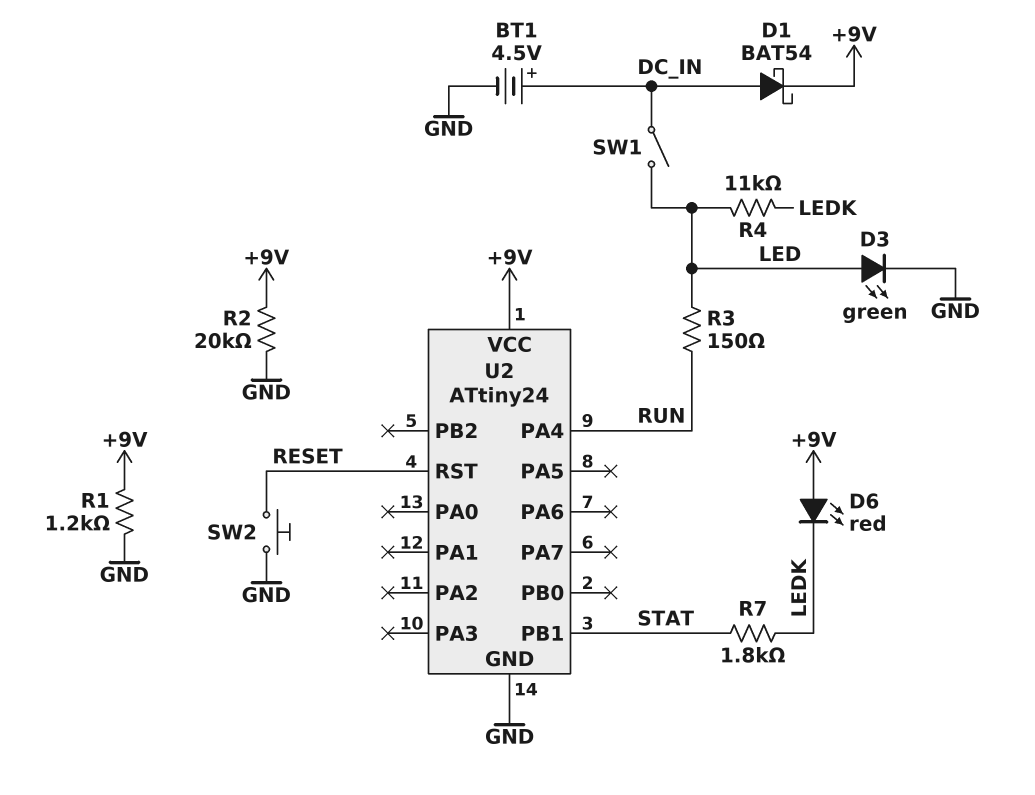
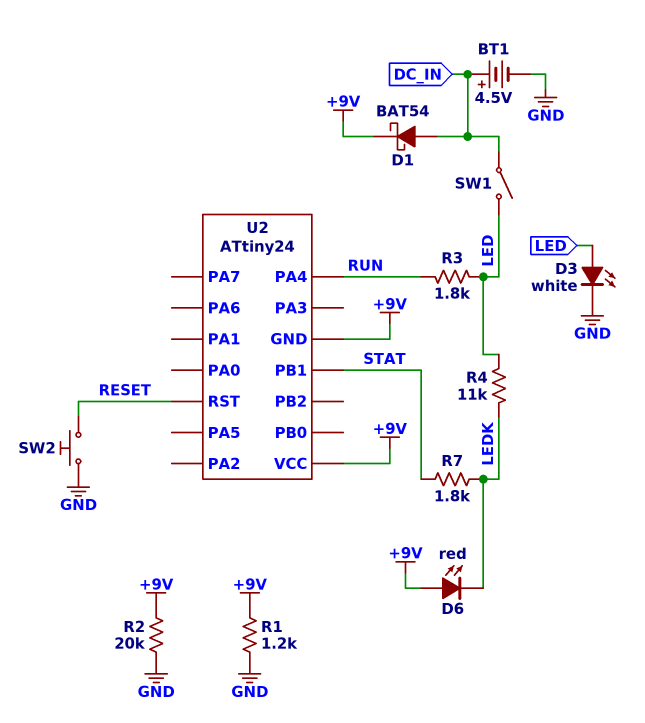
D3: LED green (A LED, K GND) -> LED white (A LED, K GND)
R3: 150 (LED, RUN) -> 1.8k (LED, RUN)
U2 pin GND: GND -> +9V

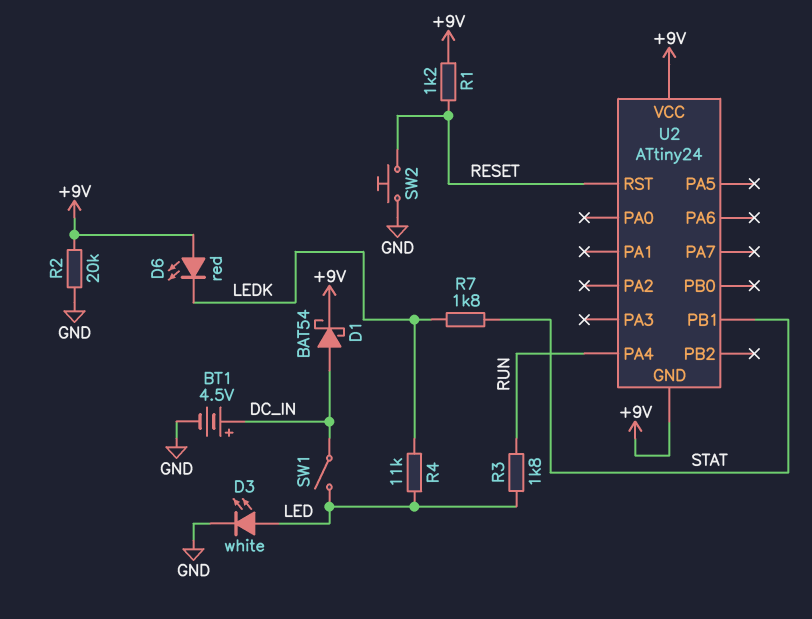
R1: 1.2k (+9V, GND) -> 1.2k (+9V, RESET)

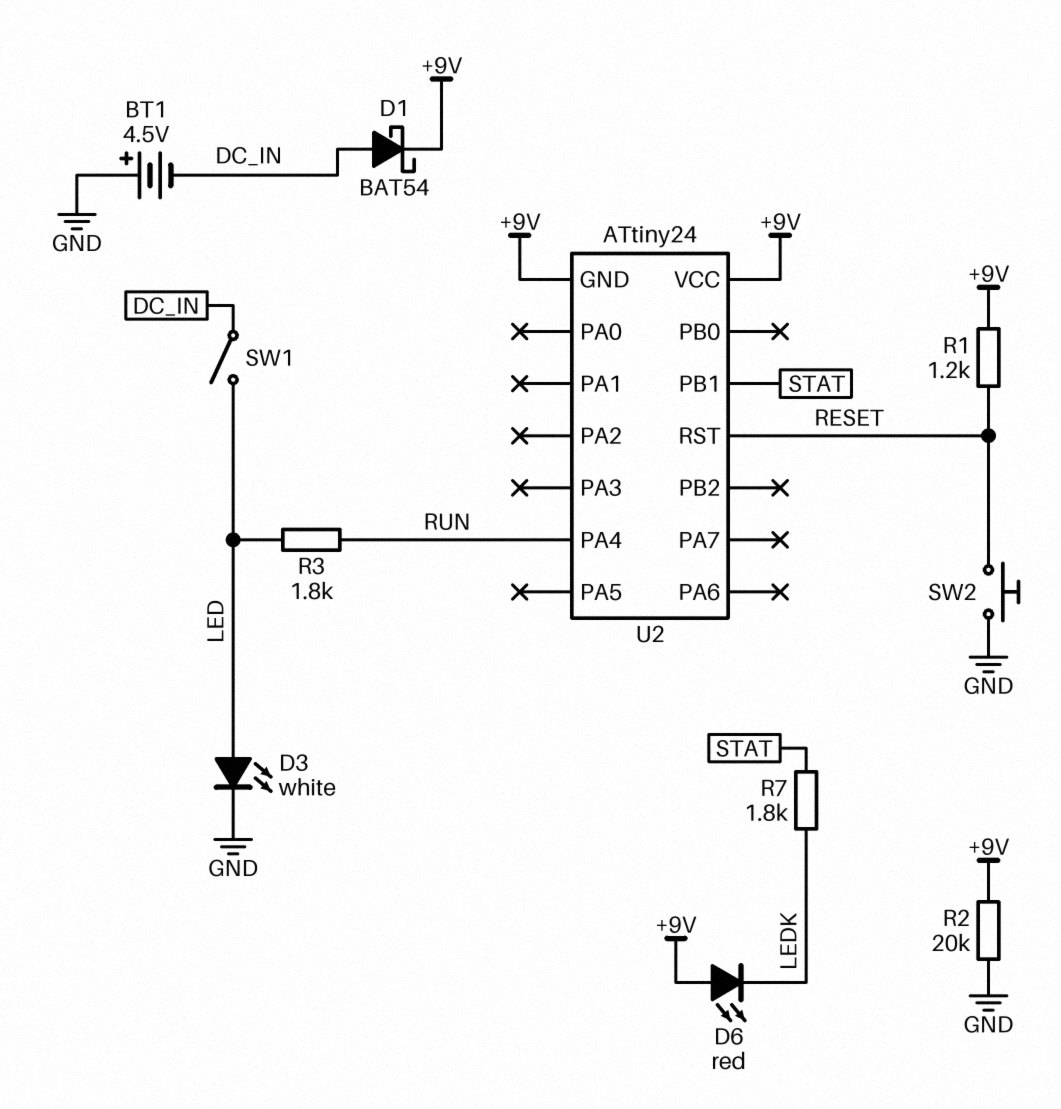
BT1: 4.5V (plus DC_IN, minus GND) -> 4.5V (plus GND, minus DC_IN)
R4: 11k (LED, LEDK) -> none

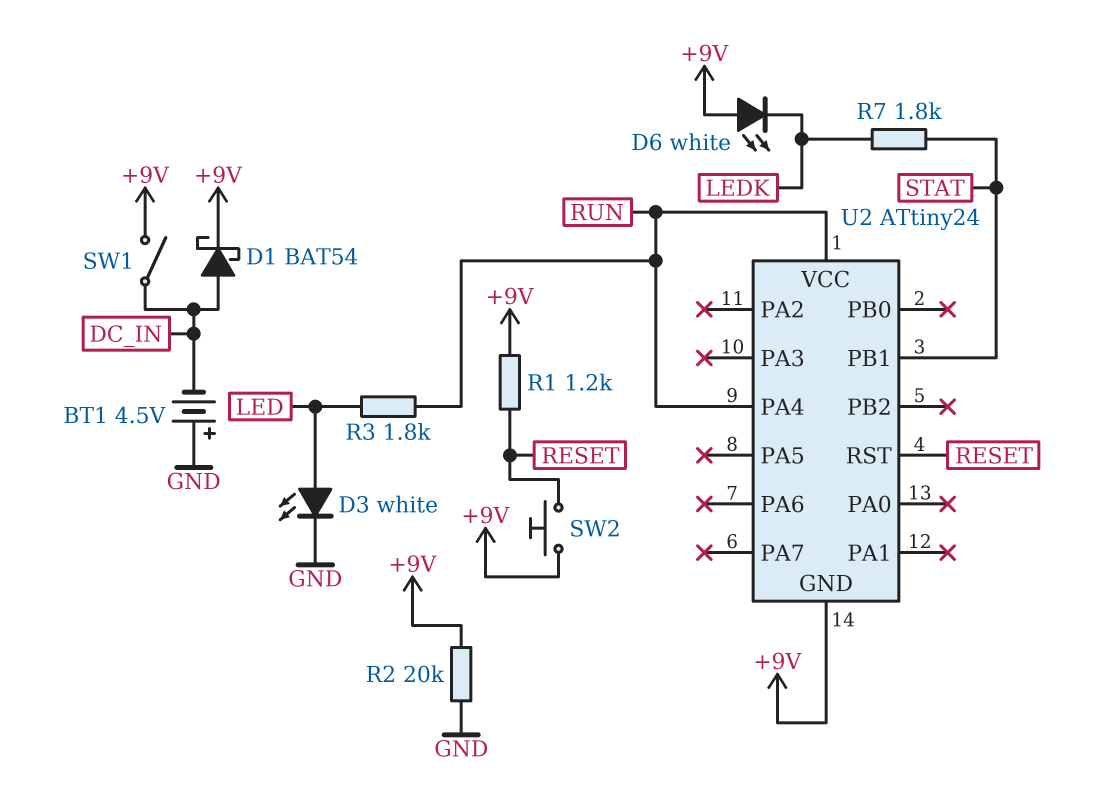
D6: LED red (A +9V, K LEDK) -> LED white (A +9V, K LEDK)
SW1: switch (DC_IN, LED) -> switch (+9V, DC_IN)
SW2: button (GND, RESET) -> button (+9V, RESET)
U2 pin VCC: +9V -> RUN

